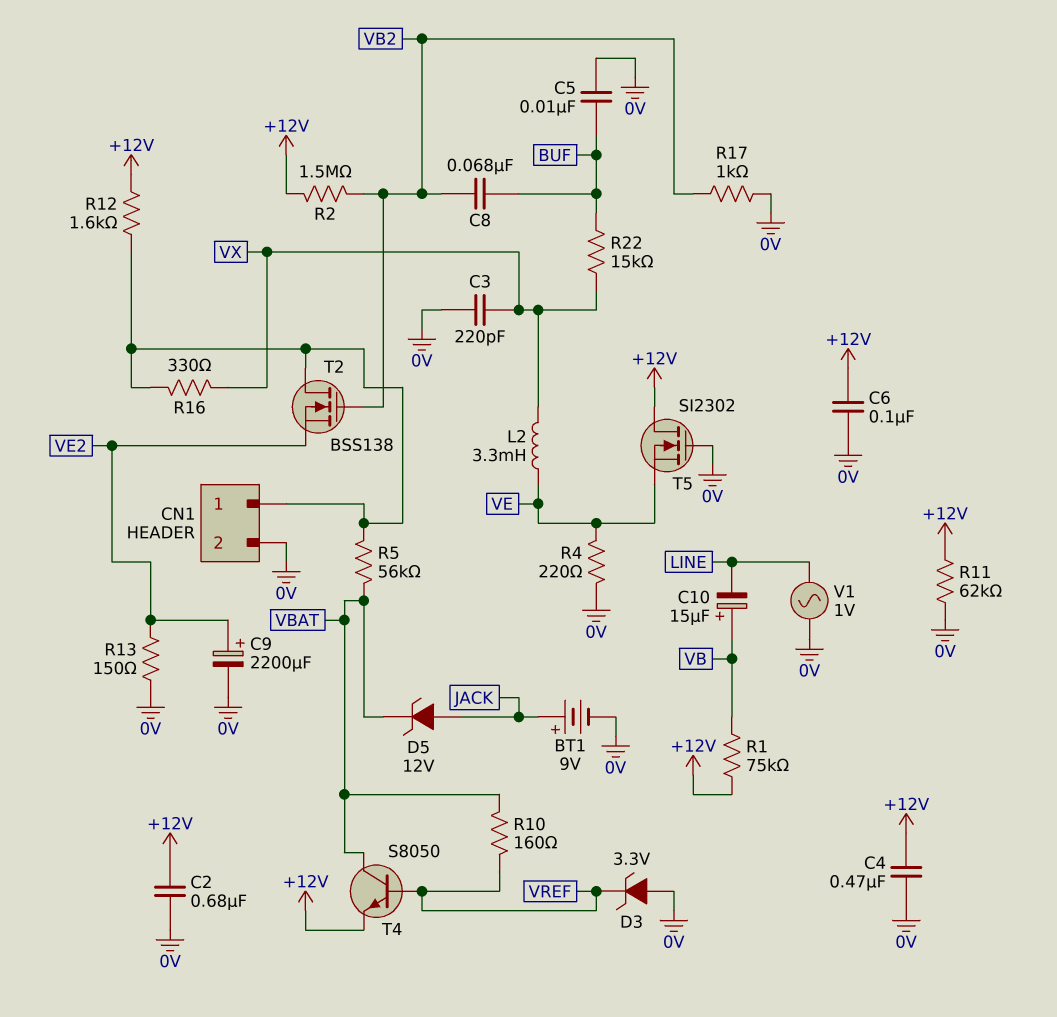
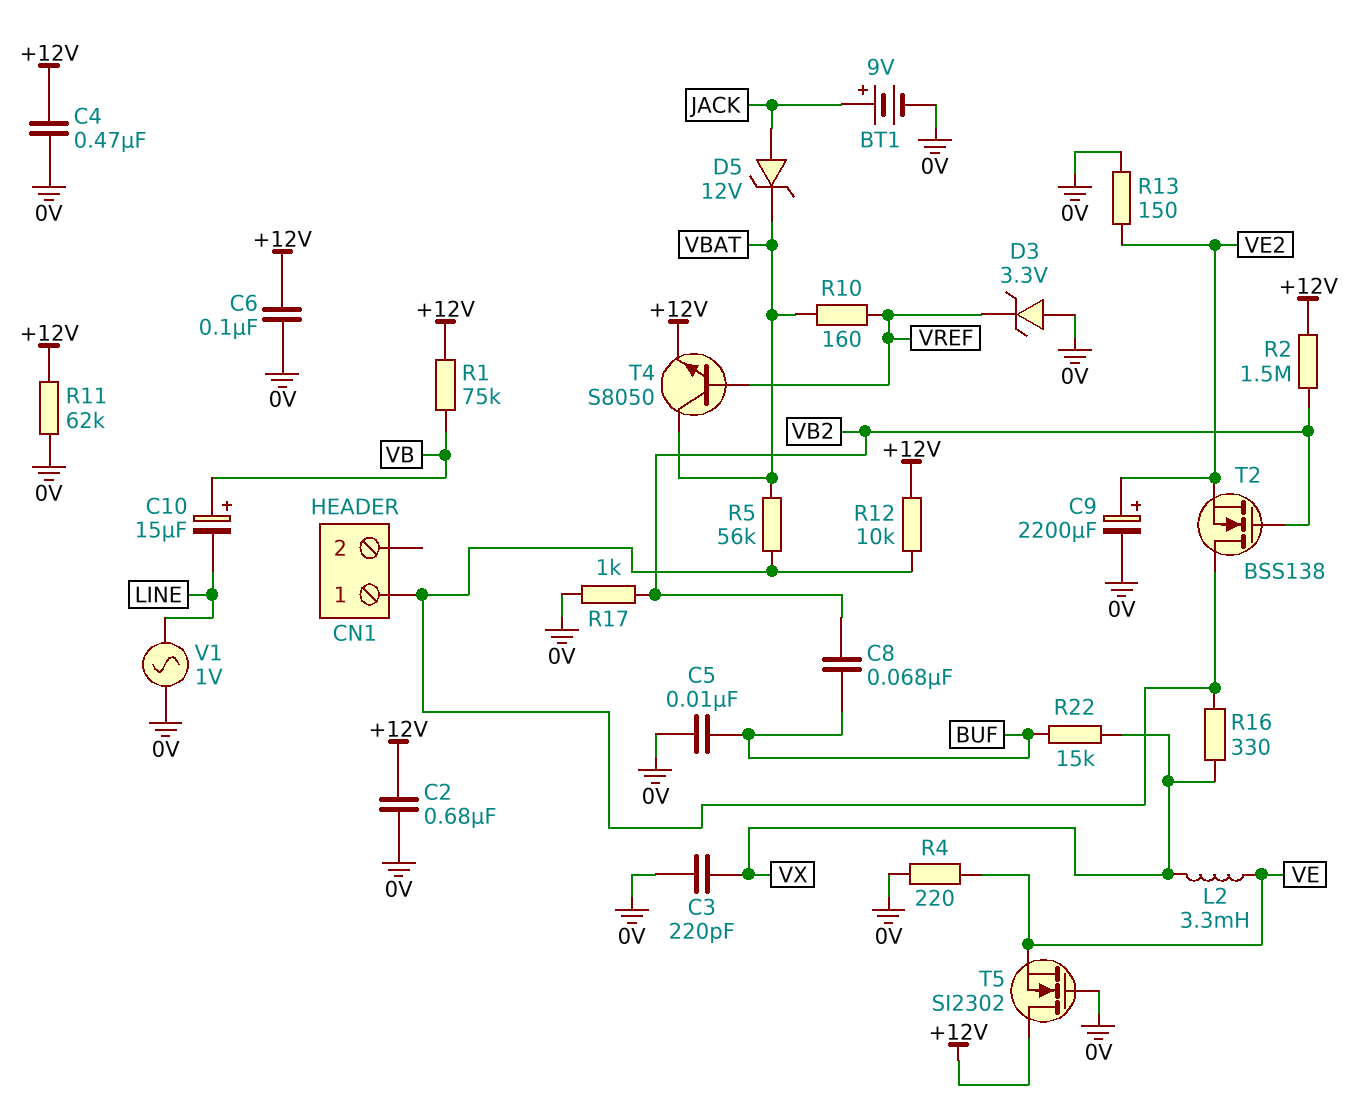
CN1 pin 2: 0V -> none
R12: 1.6k (+12V, CN1/1) -> 10k (+12V, CN1/1)

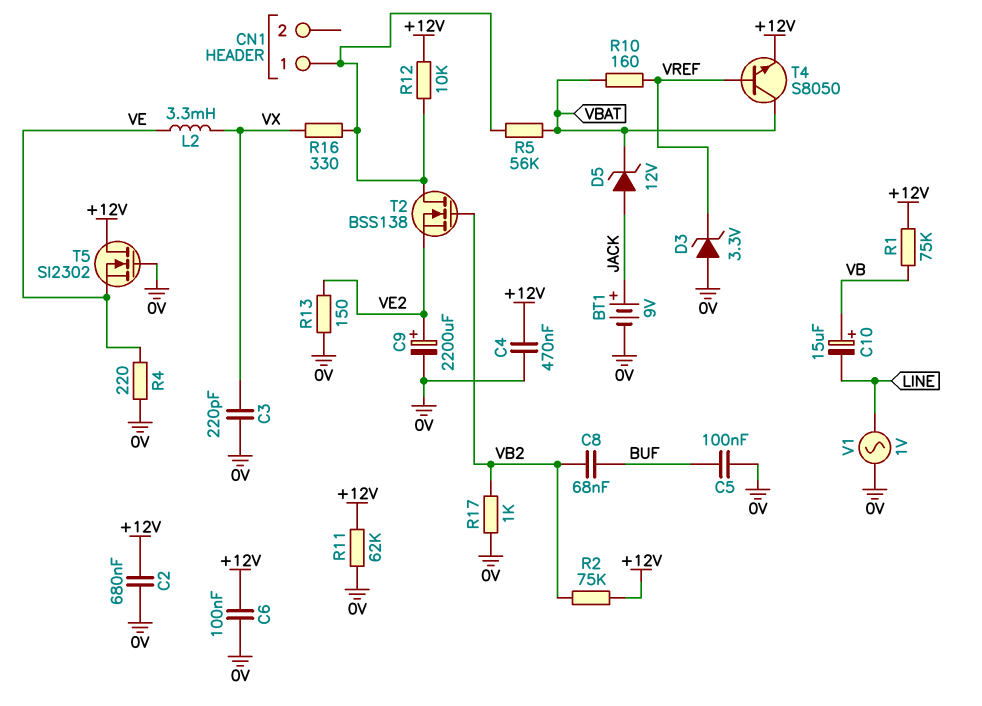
C5: 10nF (0V, BUF) -> 100nF (0V, BUF)
R2: 1.5M (+12V, VB2) -> 75k (+12V, VB2)
R22: 15k (BUF, VX) -> none

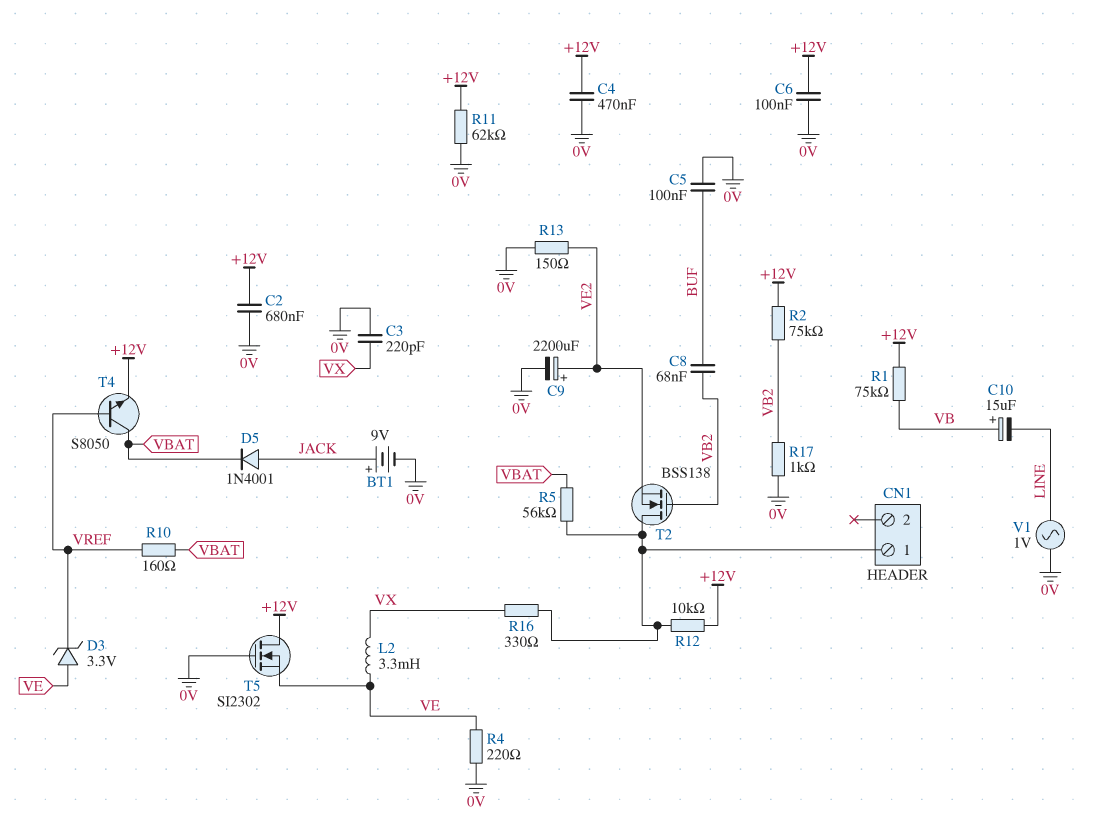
D3: zener 3.3V (A 0V, K VREF) -> zener 3.3V (A VE, K VREF)
D5: zener 12V (A JACK, K VBAT) -> diode 1N4001 (A JACK, K VBAT)

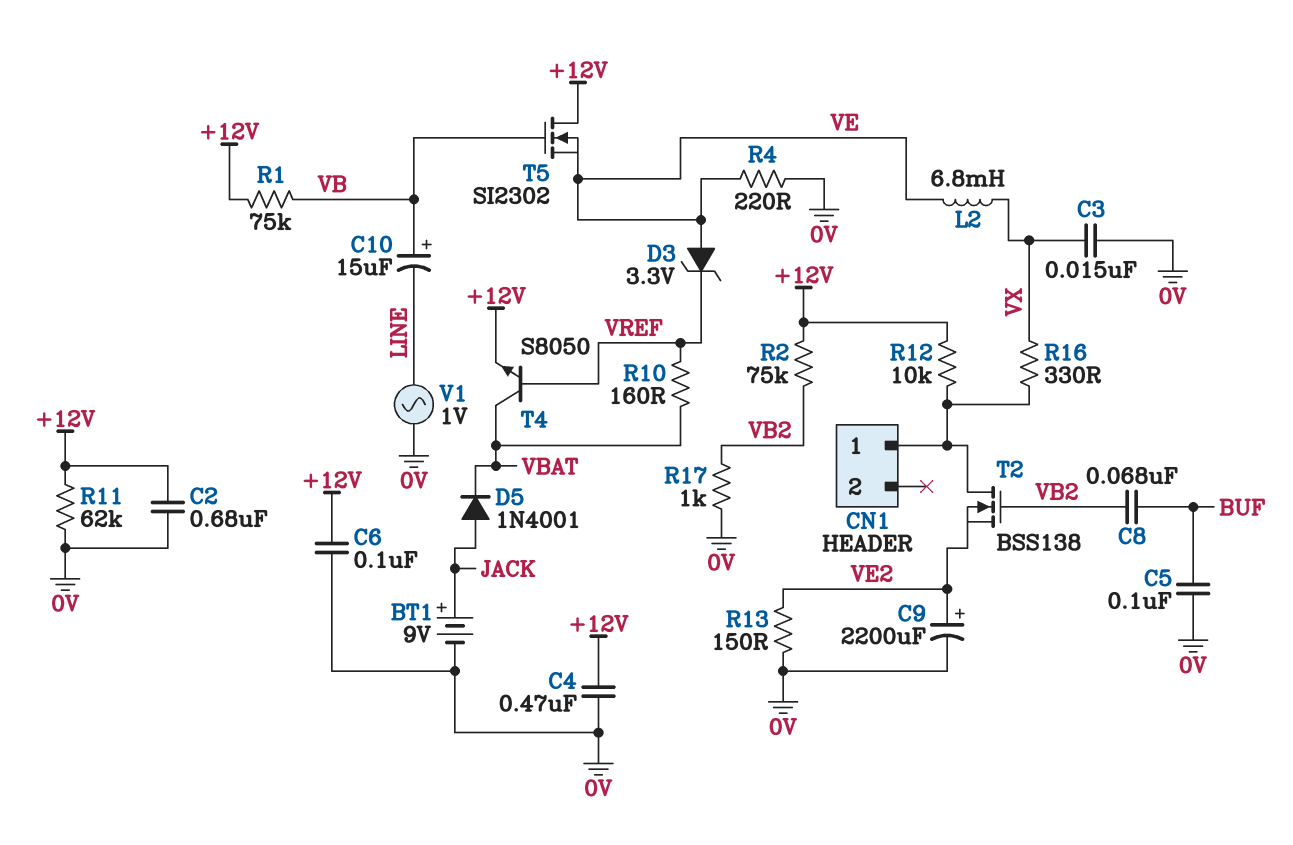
C3: 220pF (0V, VX) -> 15nF (0V, VX)
L2: 3.3mH (VE, VX) -> 6.8mH (VE, VX)
R5: 56k (CN1/1, VBAT) -> none
T5: NMOS SI2302 (G 0V, D +12V, S VE) -> NMOS SI2302 (G VB, D +12V, S VE)

